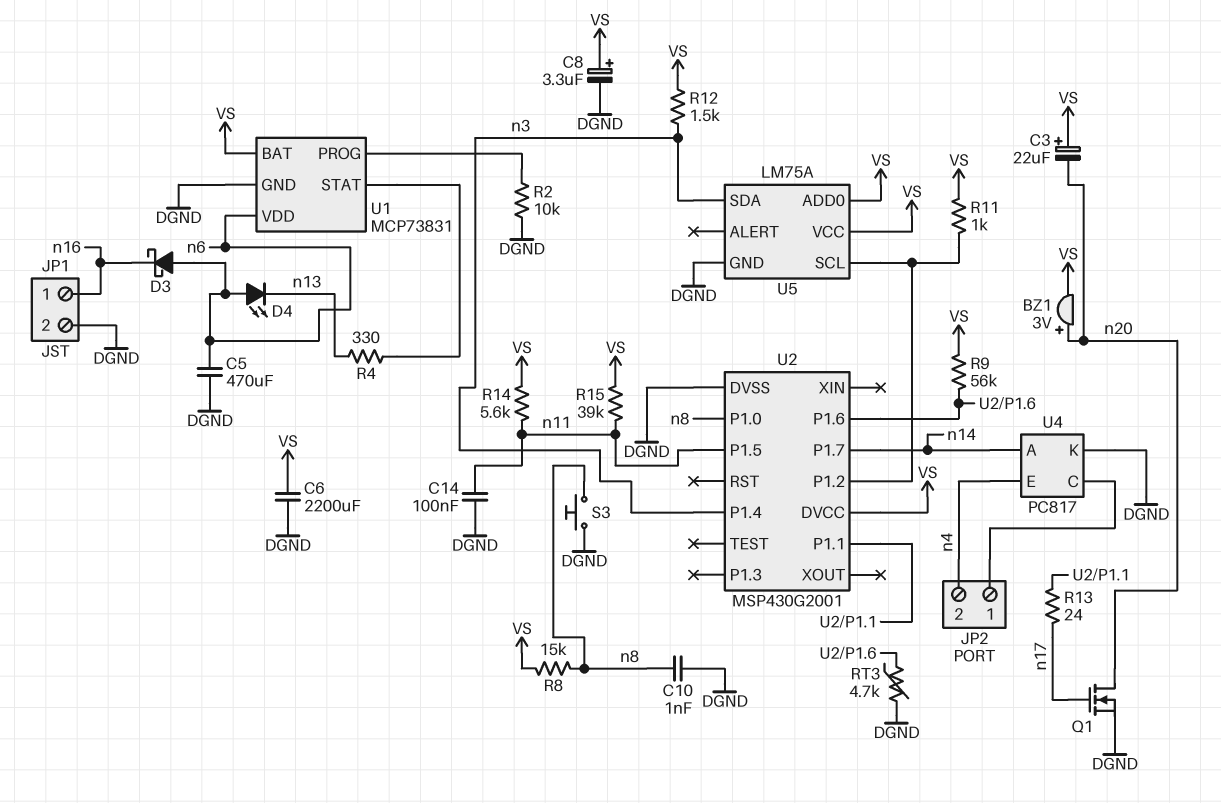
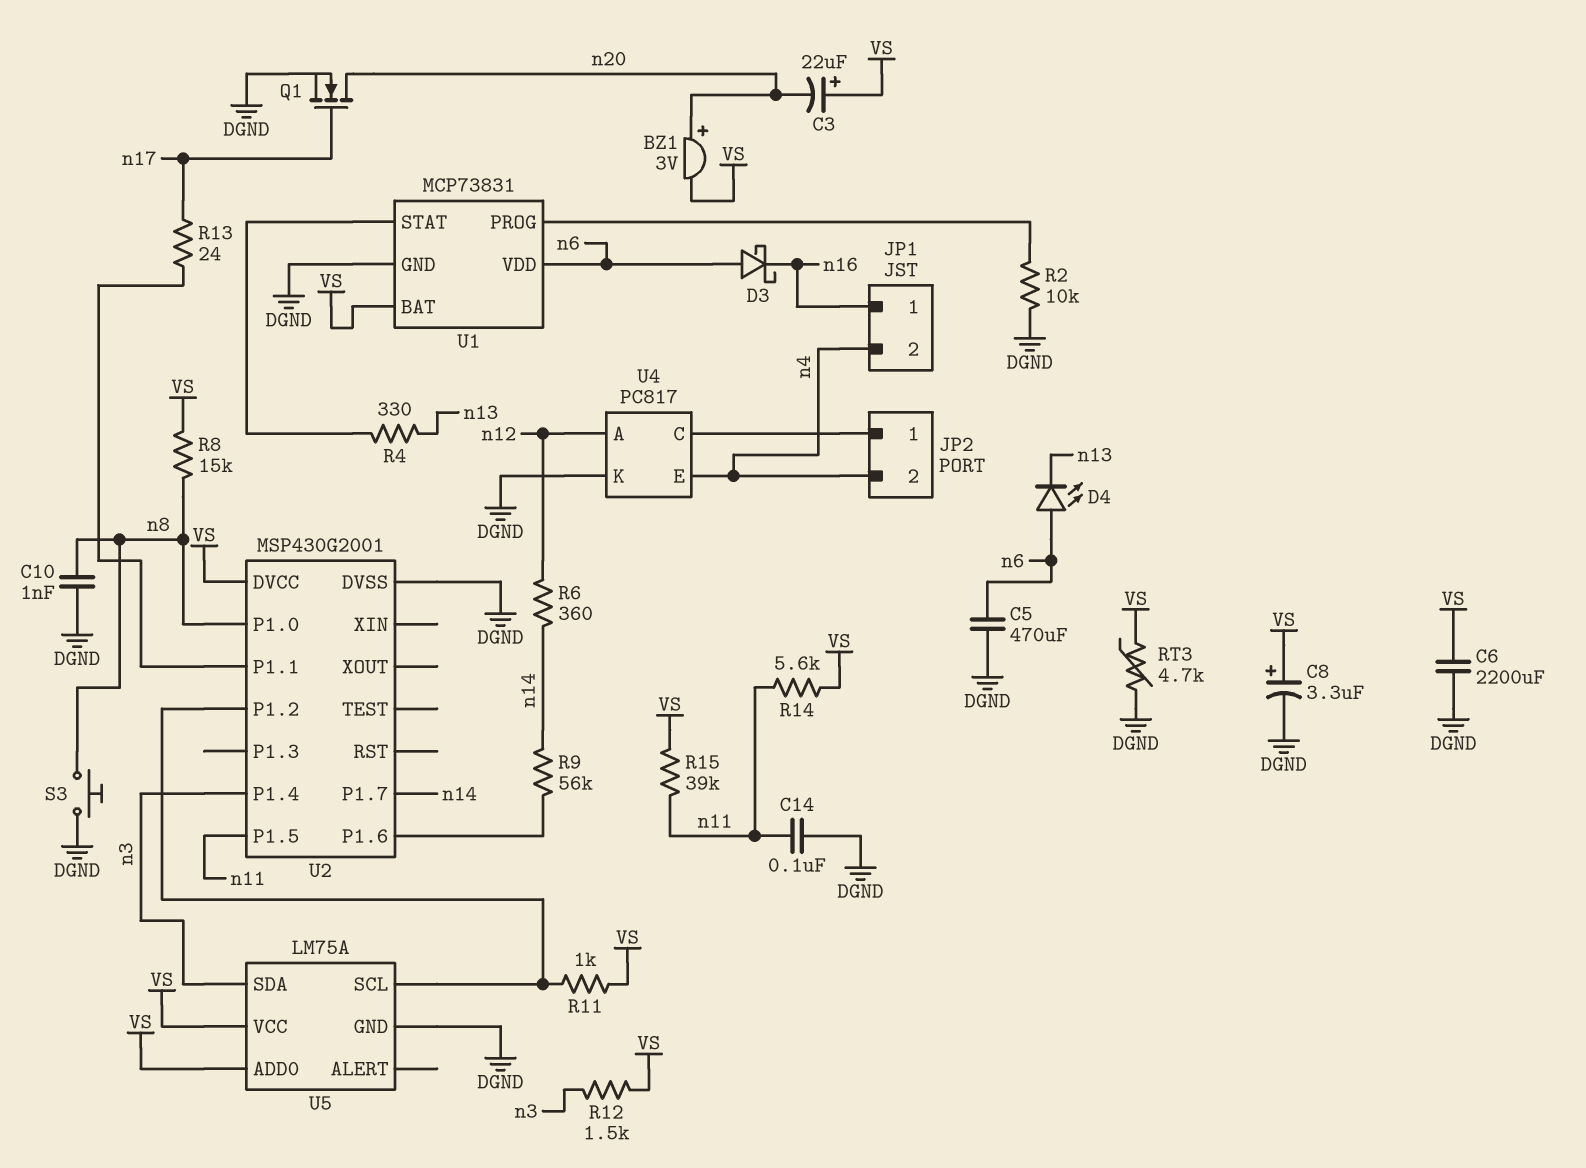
JP1 pin 2: DGND -> n4
R6: none -> 360 (n12, n14)
R9: 56k (U2/P1.6, VS) -> 56k (U2/P1.6, n14)
RT3: 4.7k (DGND, U2/P1.6) -> 4.7k (DGND, VS)
U4 pin A: n14 -> n12

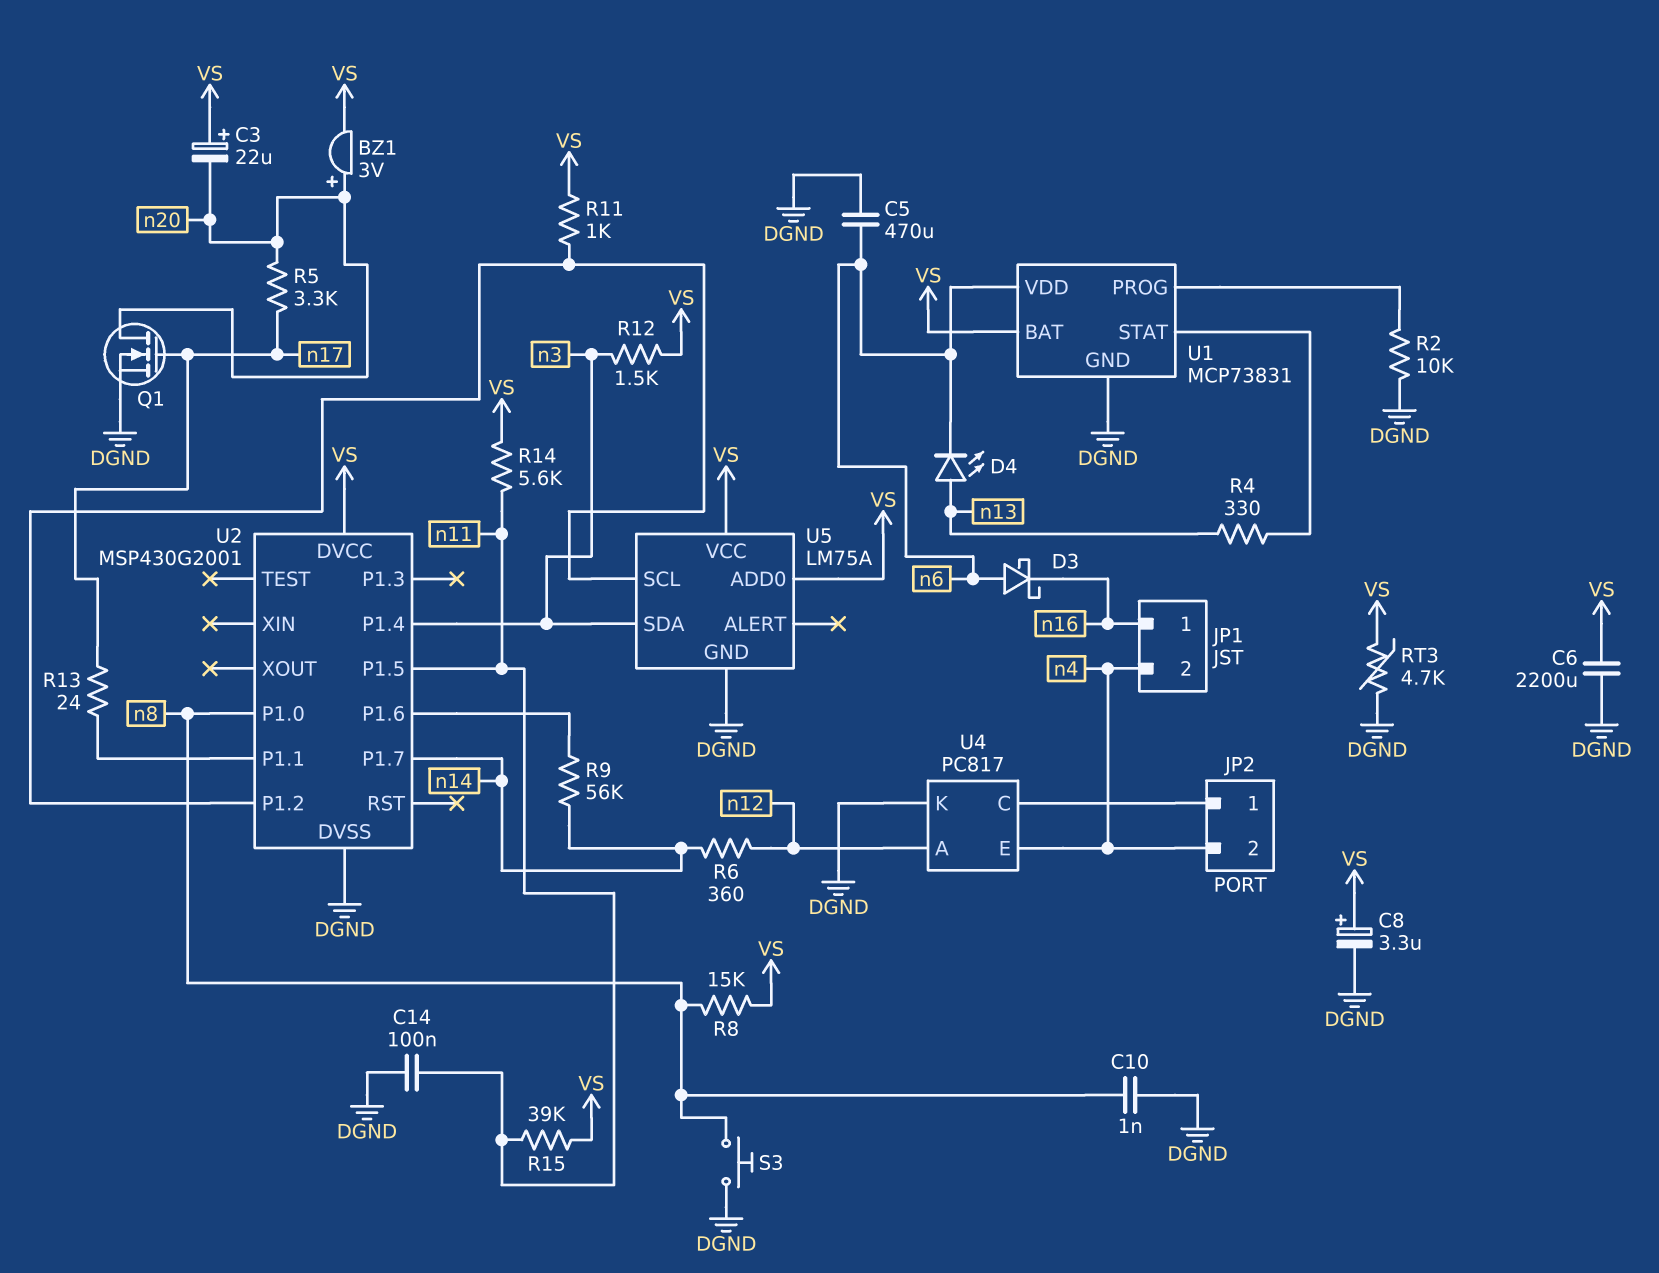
D4: LED (A n6, K n13) -> LED (A n13, K n6)
R5: none -> 3.3k (n17, n20)

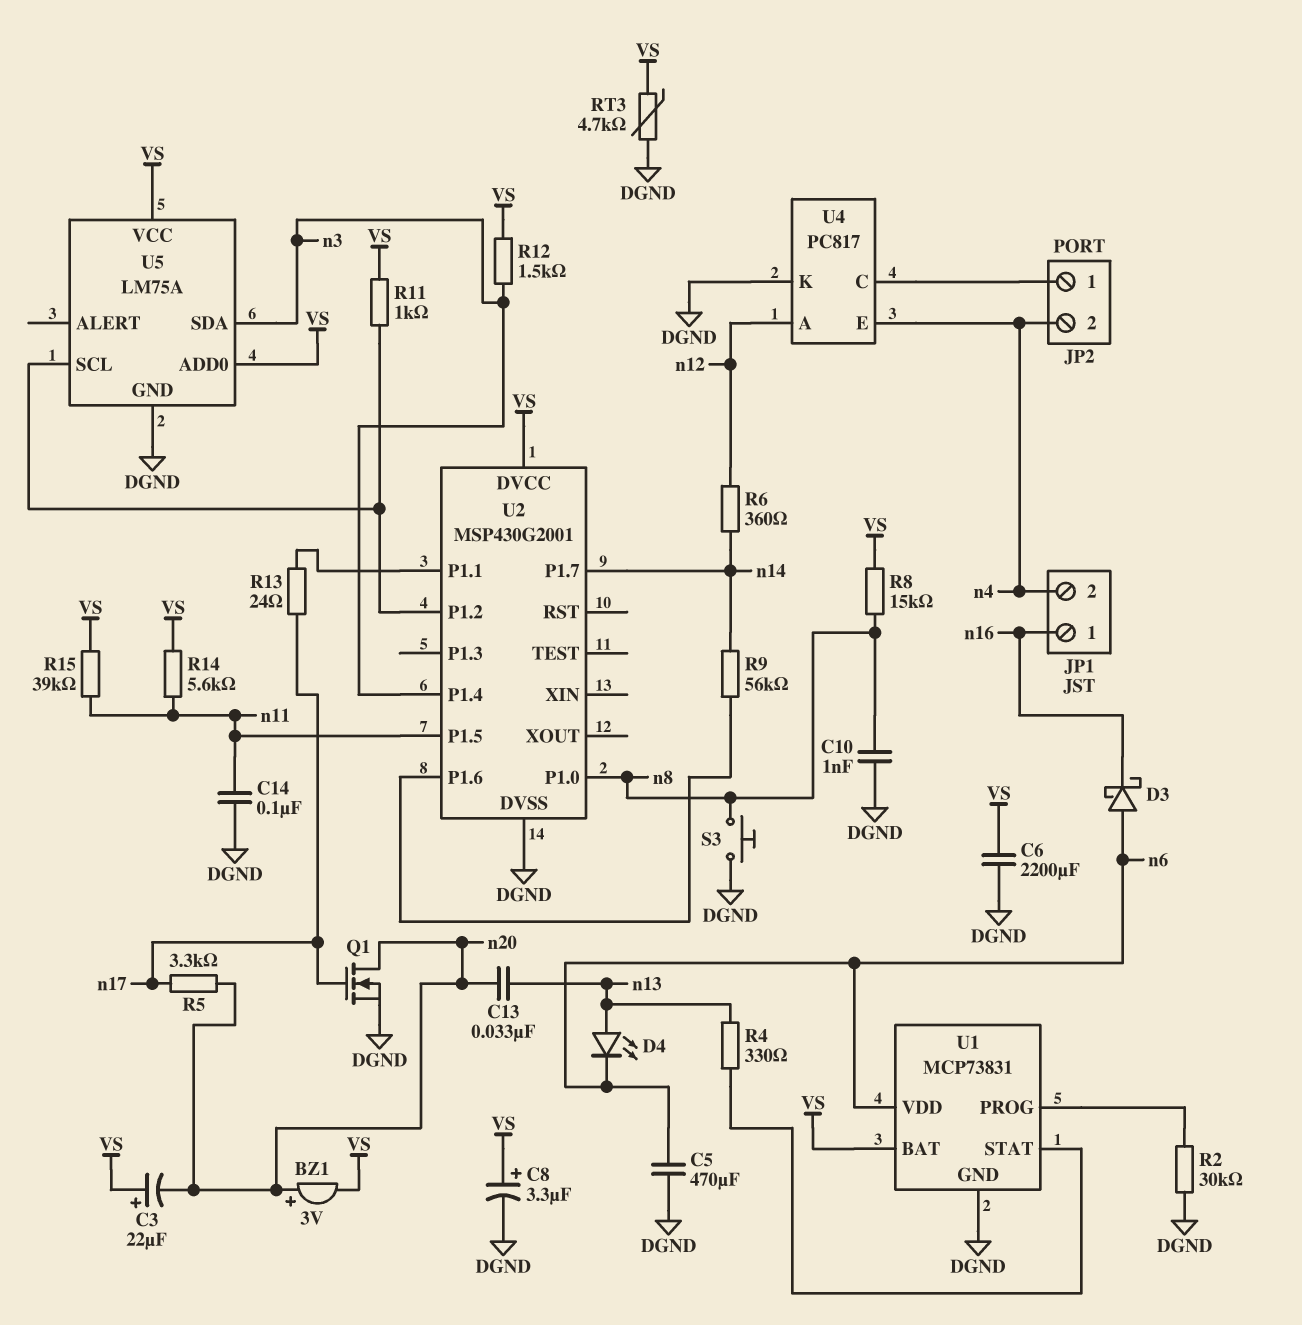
C13: none -> 33nF (n13, n20)
R2: 10k (DGND, U1/PROG) -> 30k (DGND, U1/PROG)

